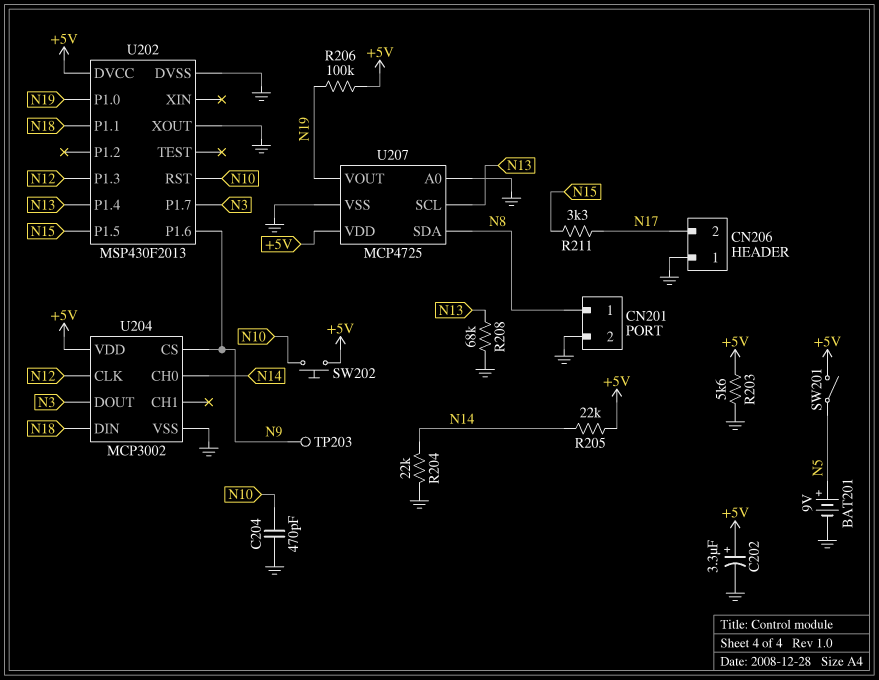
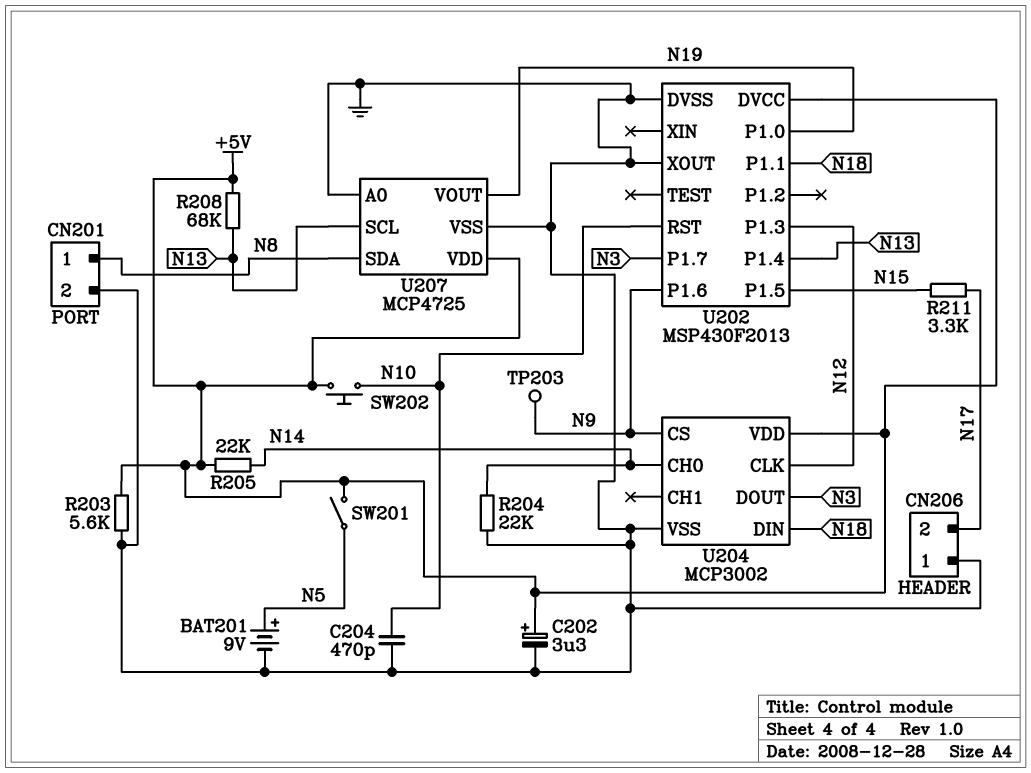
R206: 100k (+5V, N19) -> none
R208: 68k (GND, N13) -> 68k (+5V, N13)

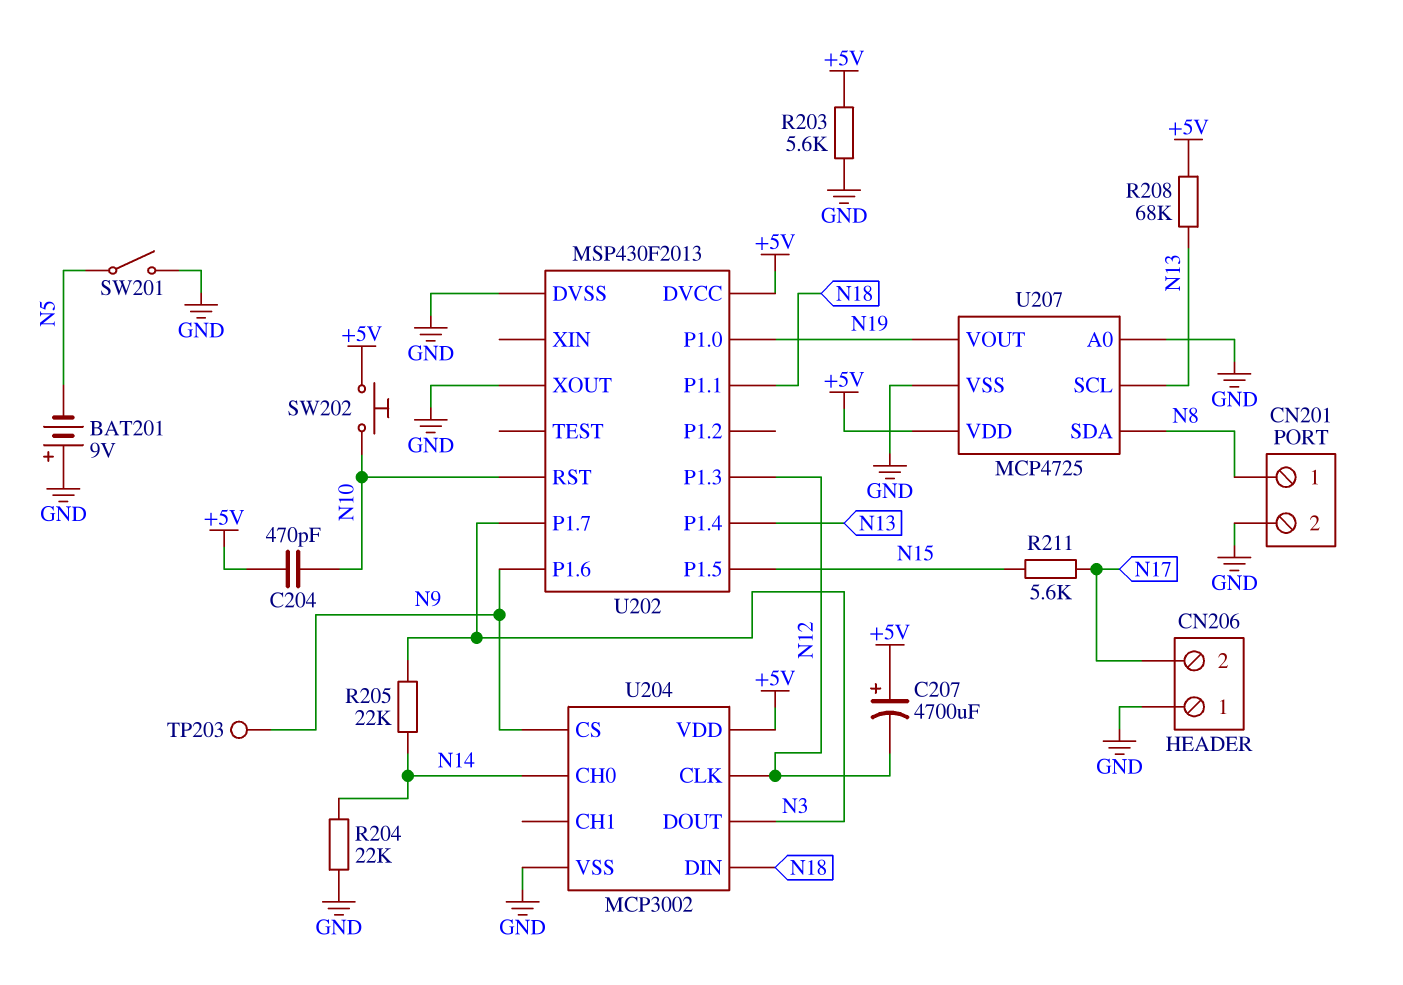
BAT201: 9V (plus N5, minus GND) -> 9V (plus GND, minus N5)
C202: 3.3uF (plus +5V, minus GND) -> none
C204: 470pF (GND, N10) -> 470pF (+5V, N10)
C207: none -> 4700uF (plus +5V, minus N12)
R205: 22k (+5V, N14) -> 22k (N3, N14)
R211: 3.3k (N15, N17) -> 5.6k (N15, N17)
SW201: switch (+5V, N5) -> switch (GND, N5)

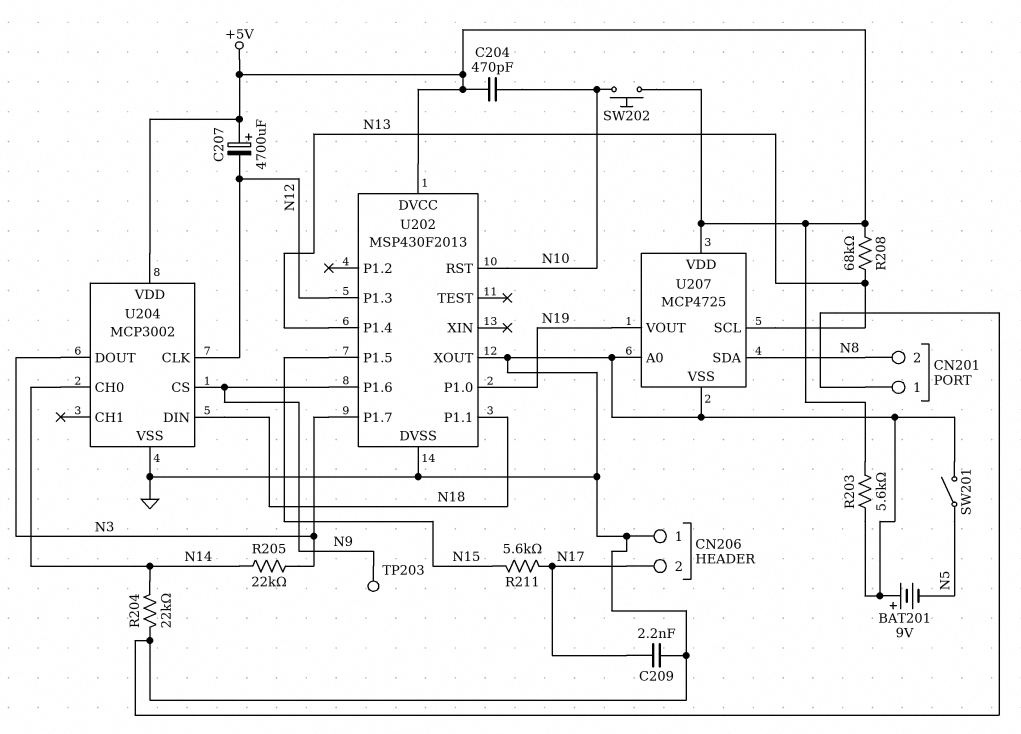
C209: none -> 2.2nF (GND, N17)
CN201 pin 1: N8 -> GND
CN201 pin 2: GND -> N8

